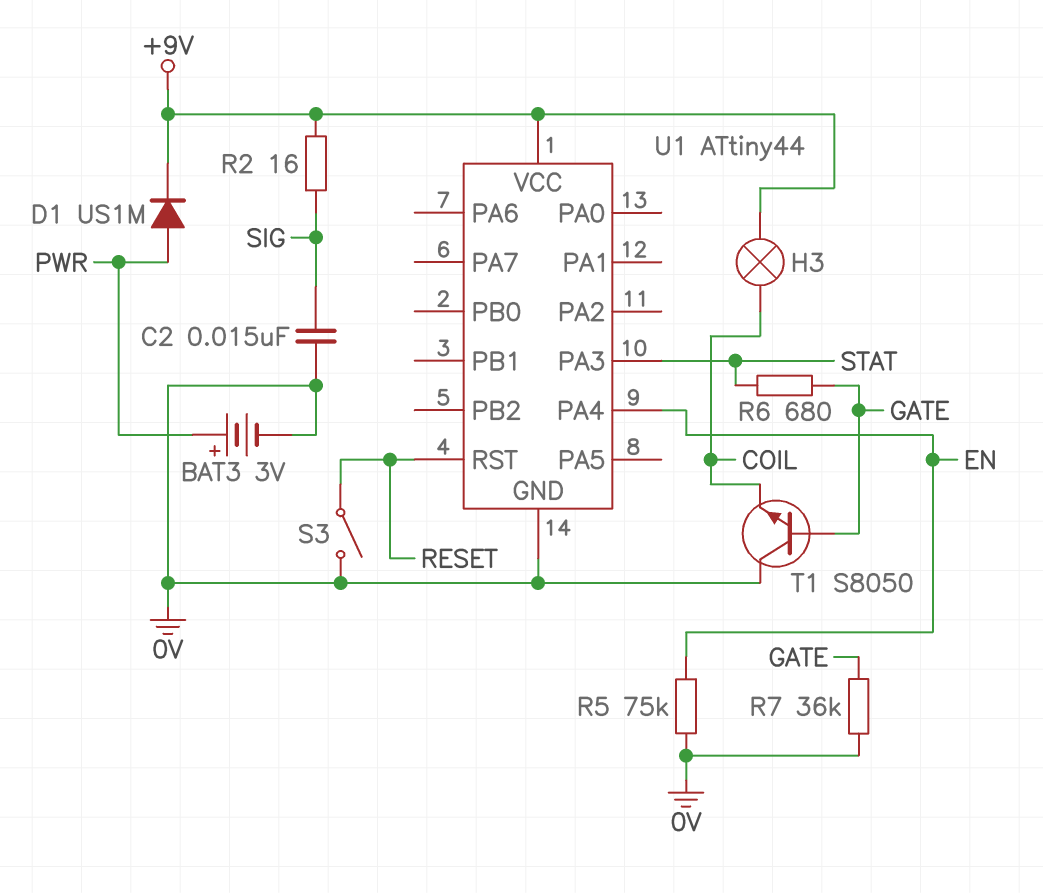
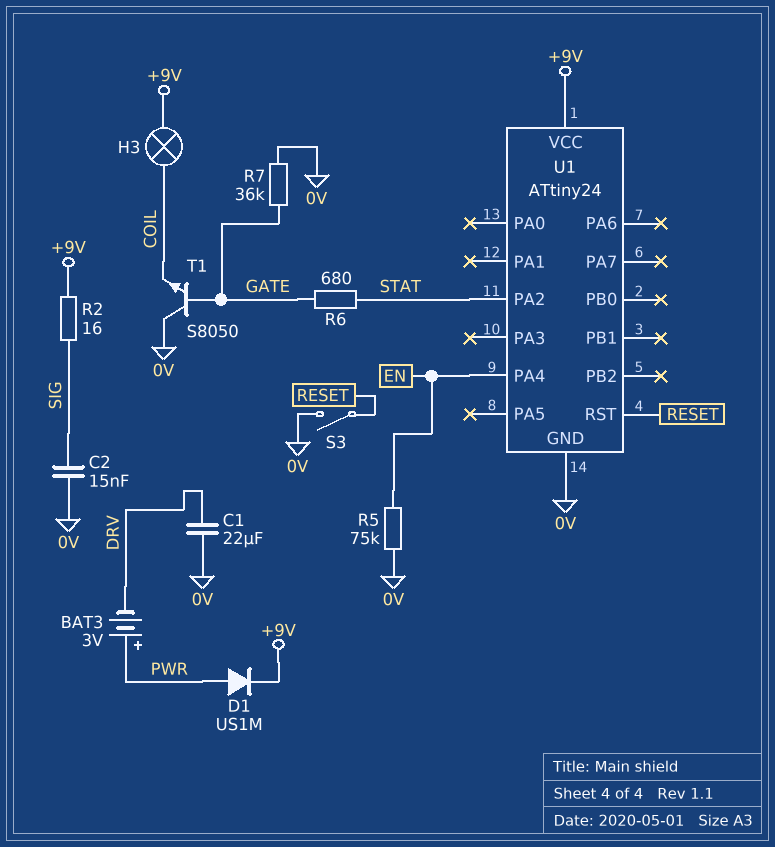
BAT3: 3V (plus PWR, minus 0V) -> 3V (plus PWR, minus DRV)
C1: none -> 22uF (0V, DRV)
U1: ATtiny44 -> ATtiny24
U1 pin PA2: none -> STAT
U1 pin PA3: STAT -> none

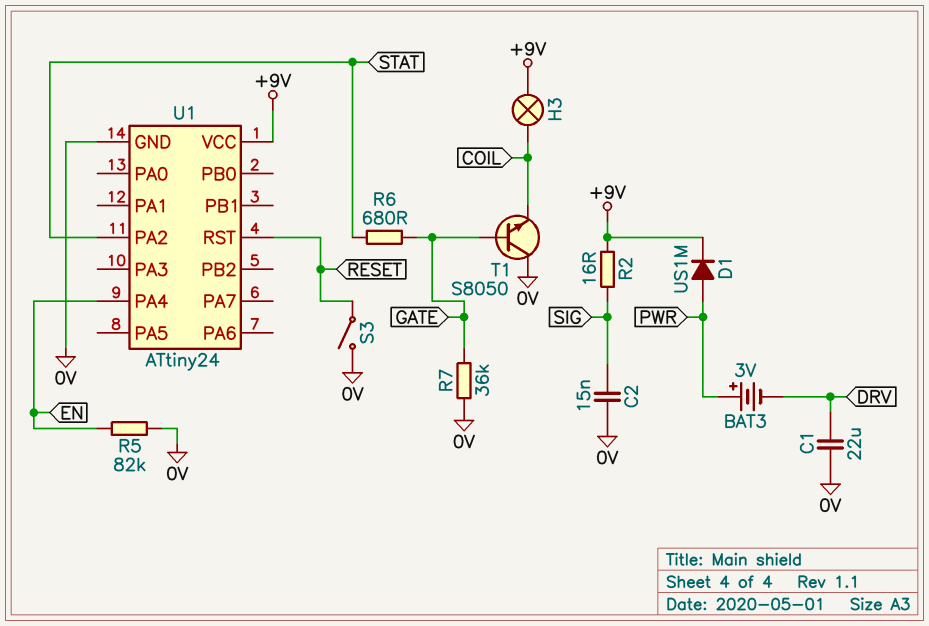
R5: 75k (0V, EN) -> 82k (0V, EN)

